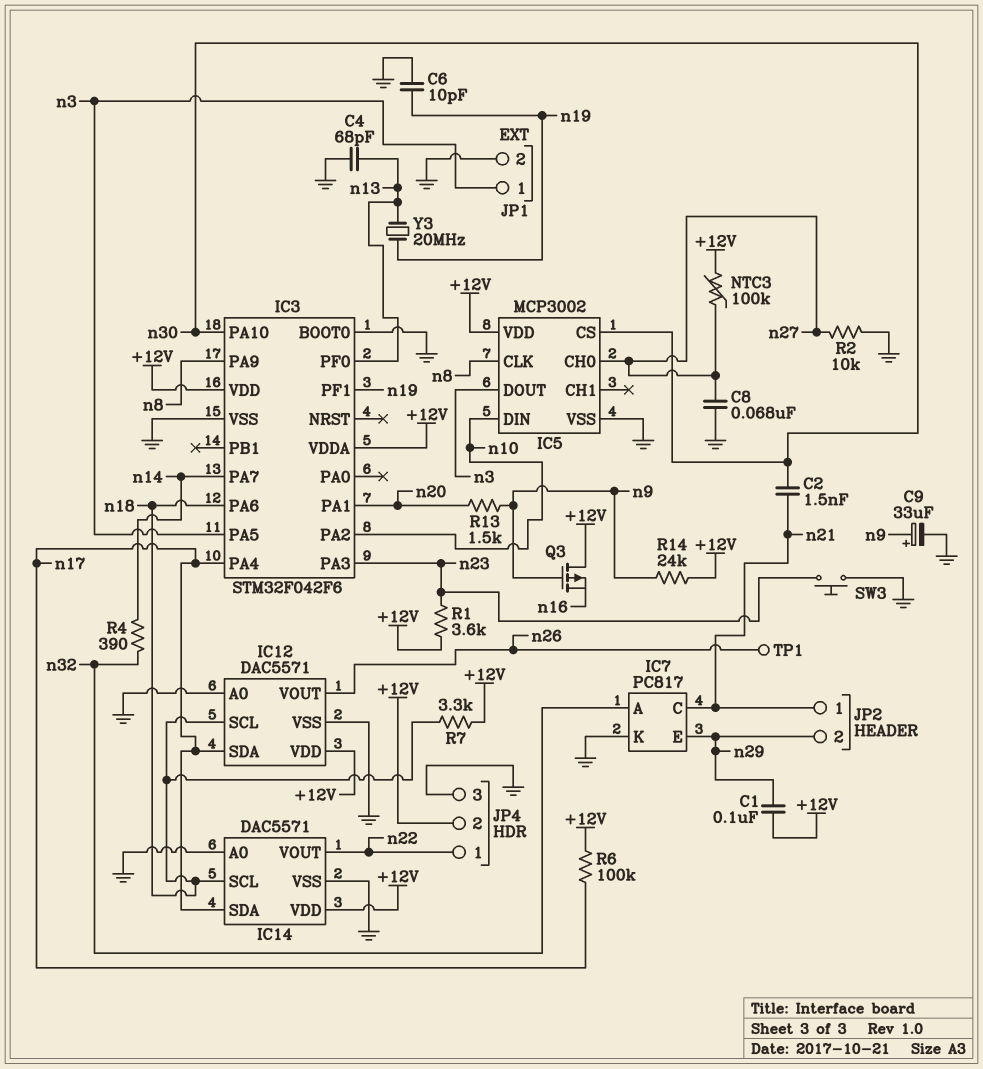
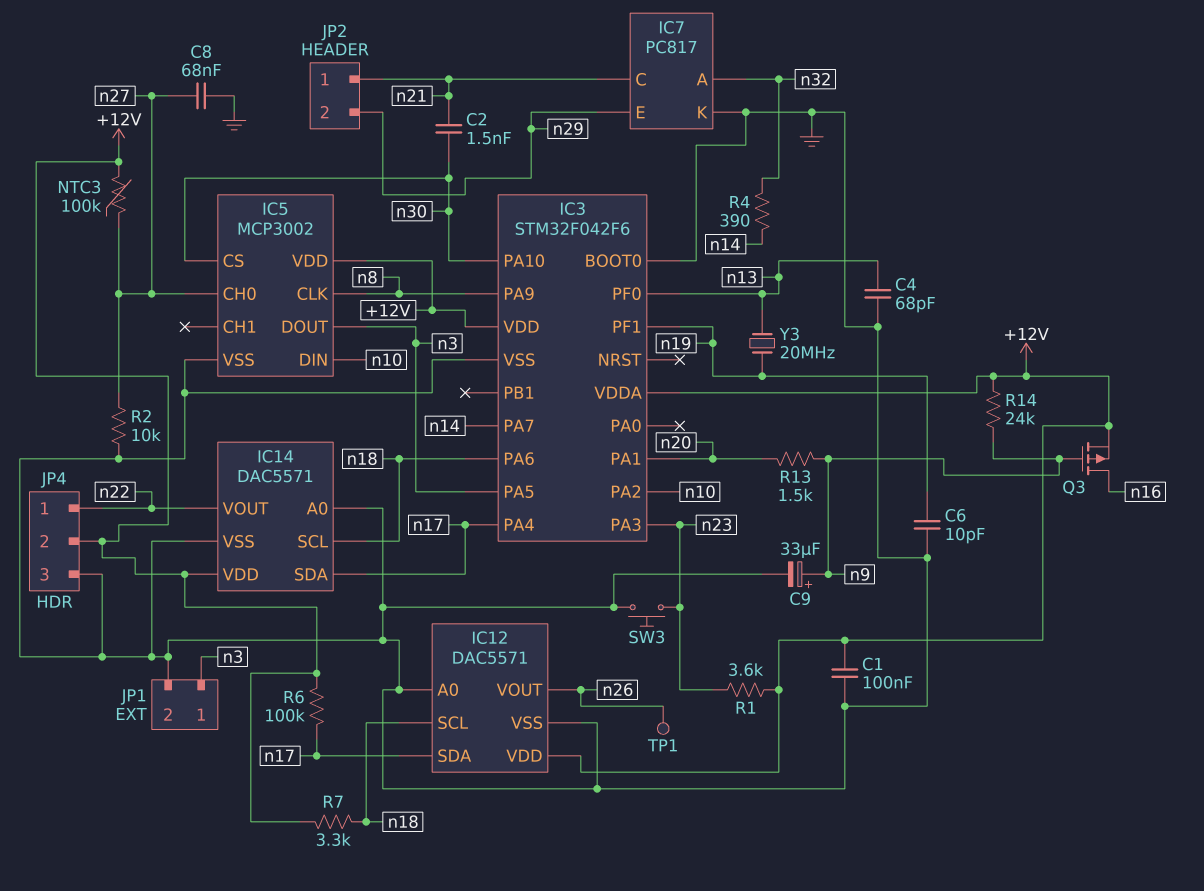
C1: 100nF (+12V, n29) -> 100nF (+12V, GND)
Q3: PMOS (G n9, D +12V, S n16) -> PMOS (G n9, D n16, S +12V)

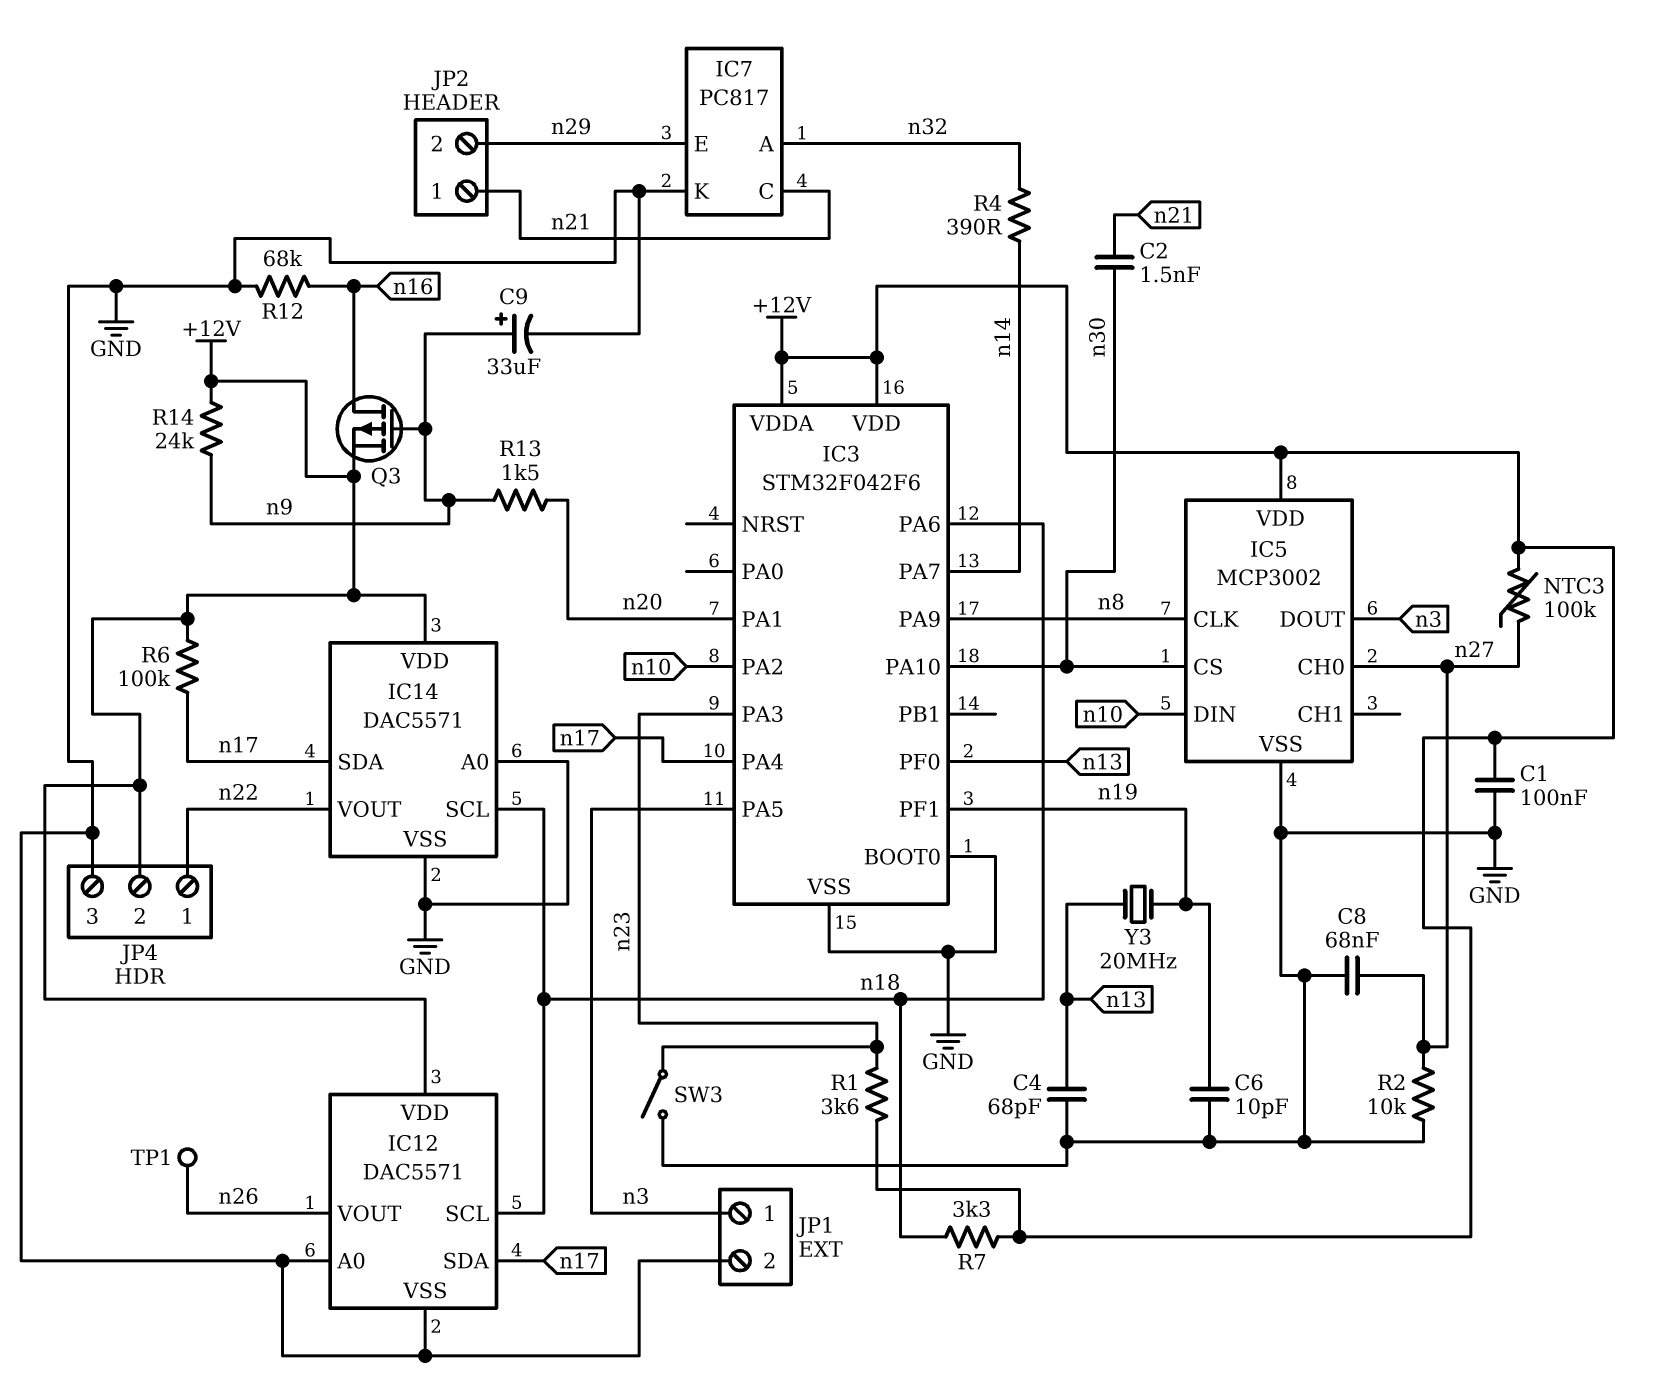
R12: none -> 68k (GND, n16)
SW3: button (GND, n23) -> switch (GND, n23)

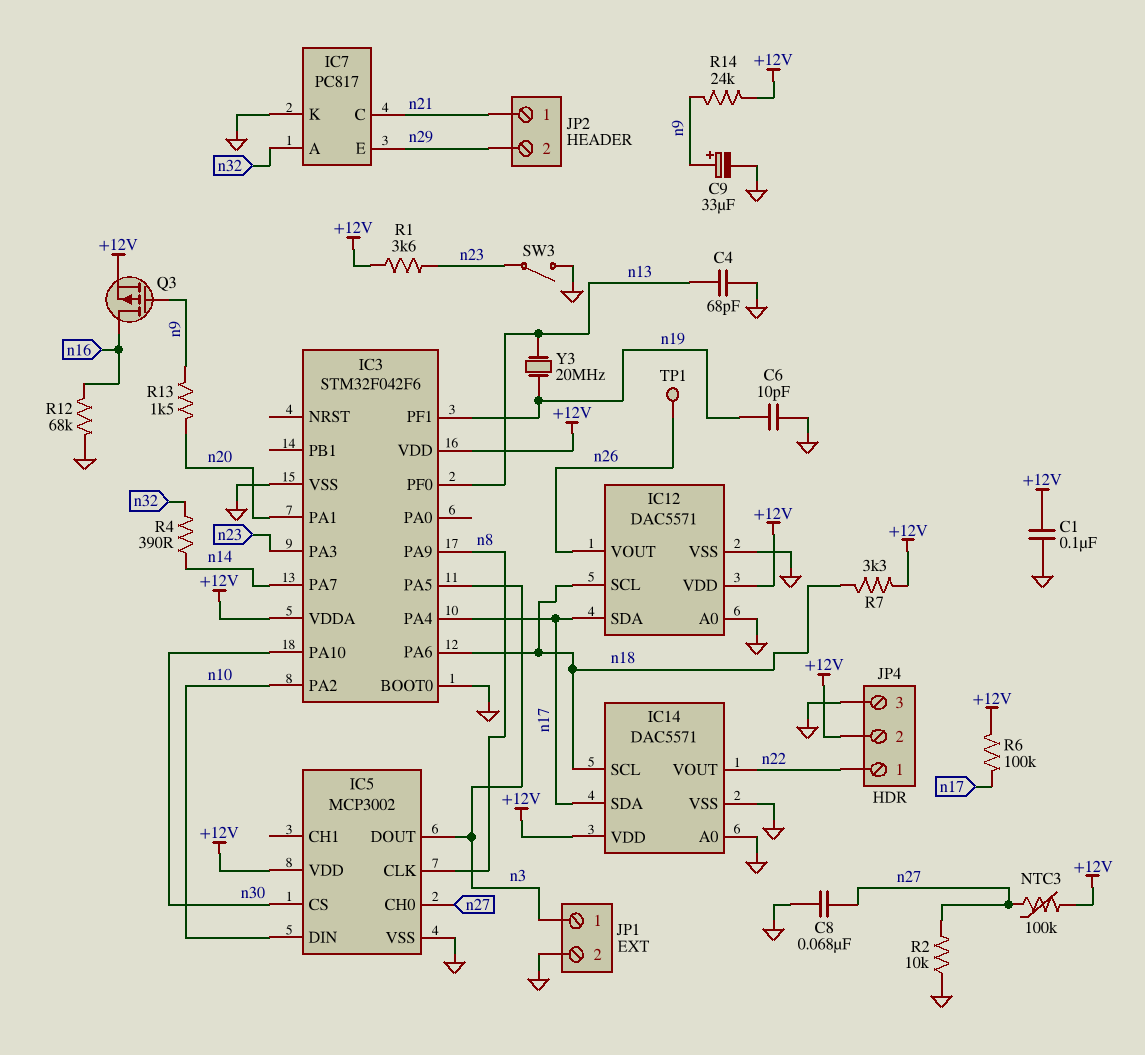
C2: 1.5nF (n21, n30) -> none

